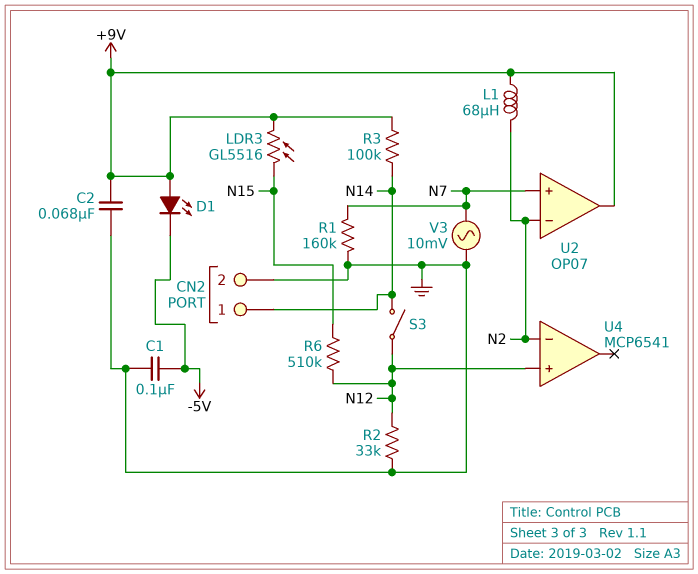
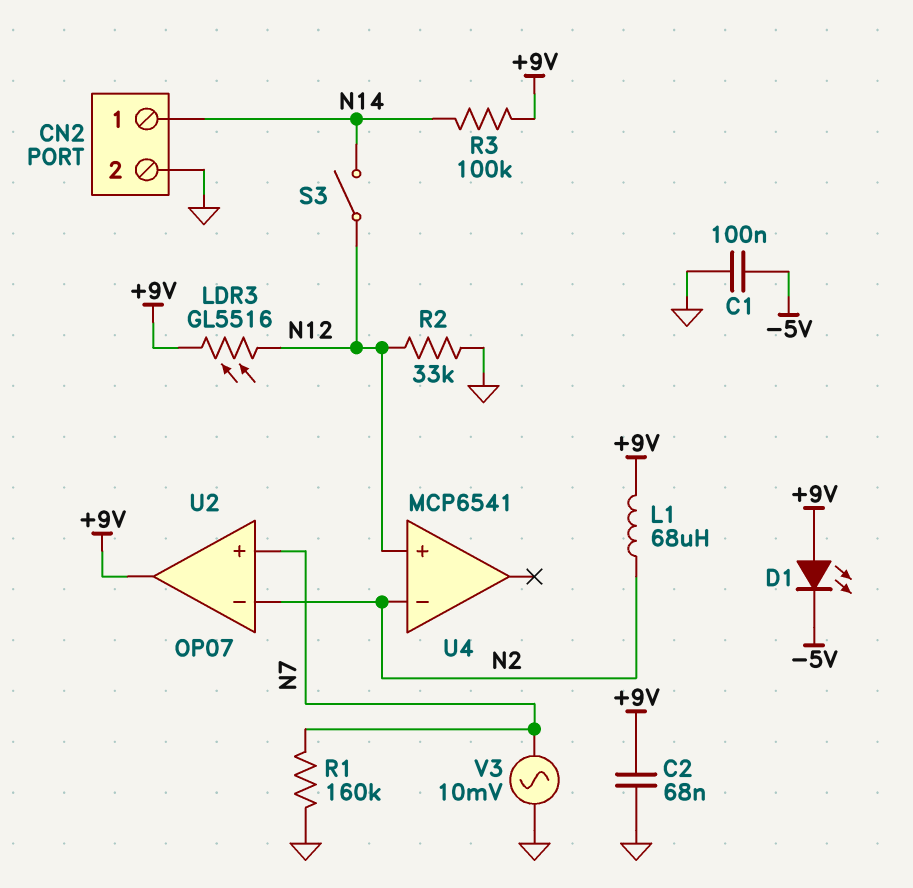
LDR3: GL5516 (+9V, N15) -> GL5516 (+9V, N12)
R6: 510k (N12, N15) -> none

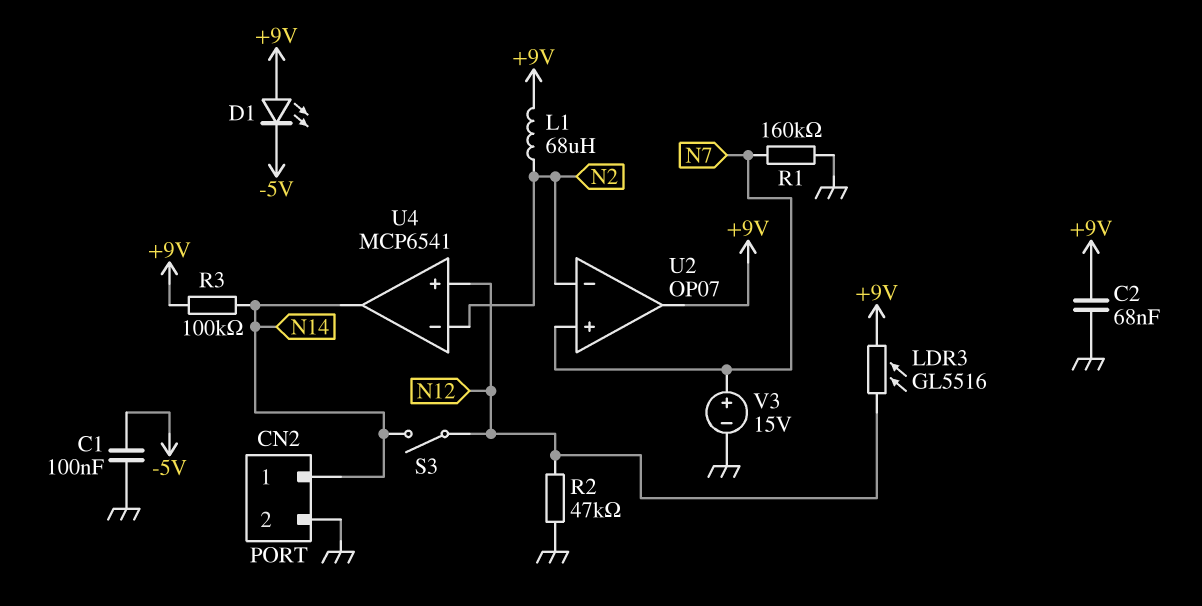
R2: 33k (GND, N12) -> 47k (GND, N12)
U4 pin out: none -> N14
V3: AC 10mV (GND, N7) -> 15V (plus N7, minus GND)

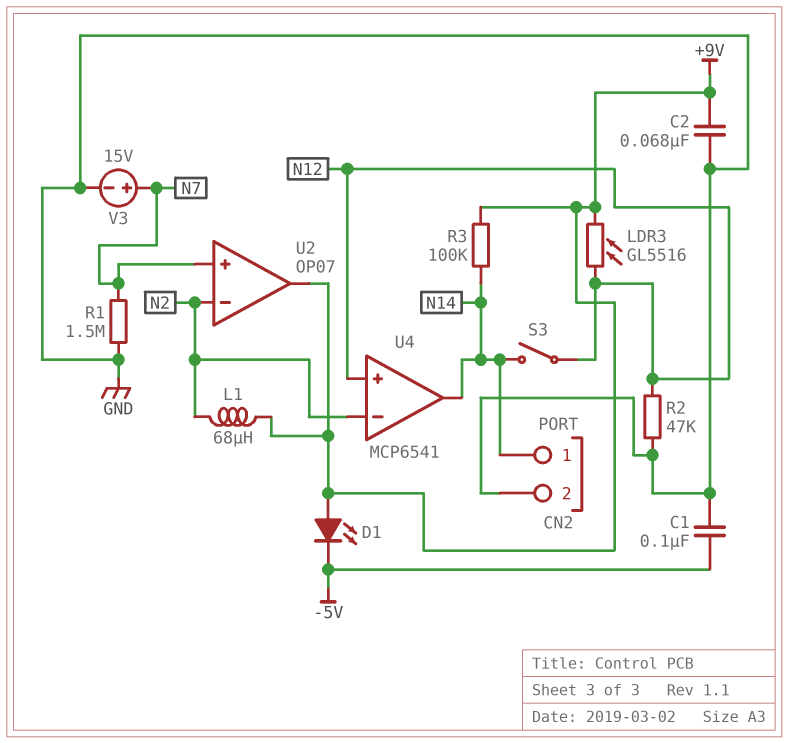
R1: 160k (GND, N7) -> 1.5M (GND, N7)

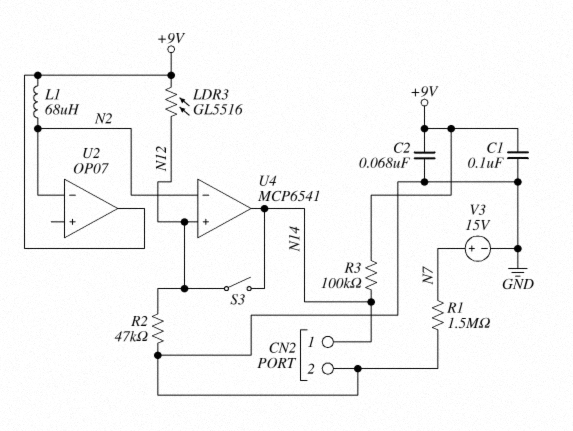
C1: 100nF (-5V, GND) -> 100nF (+9V, GND)
D1: LED (A +9V, K -5V) -> none
U2 pin in+: N7 -> none

